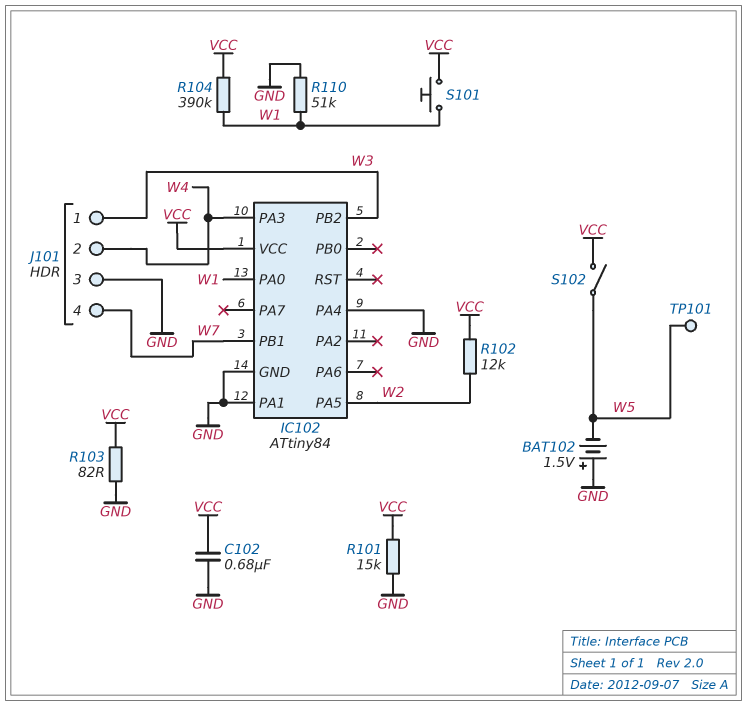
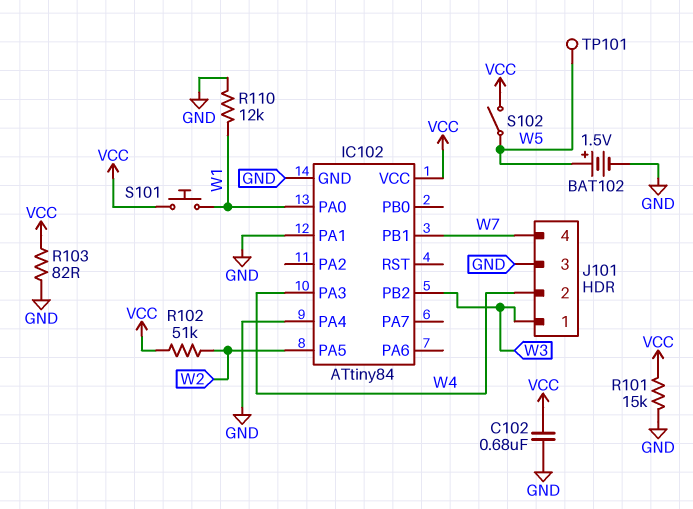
BAT102: 1.5V (plus GND, minus W5) -> 1.5V (plus W5, minus GND)
R102: 12k (VCC, W2) -> 51k (VCC, W2)
R104: 390k (VCC, W1) -> none
R110: 51k (GND, W1) -> 12k (GND, W1)

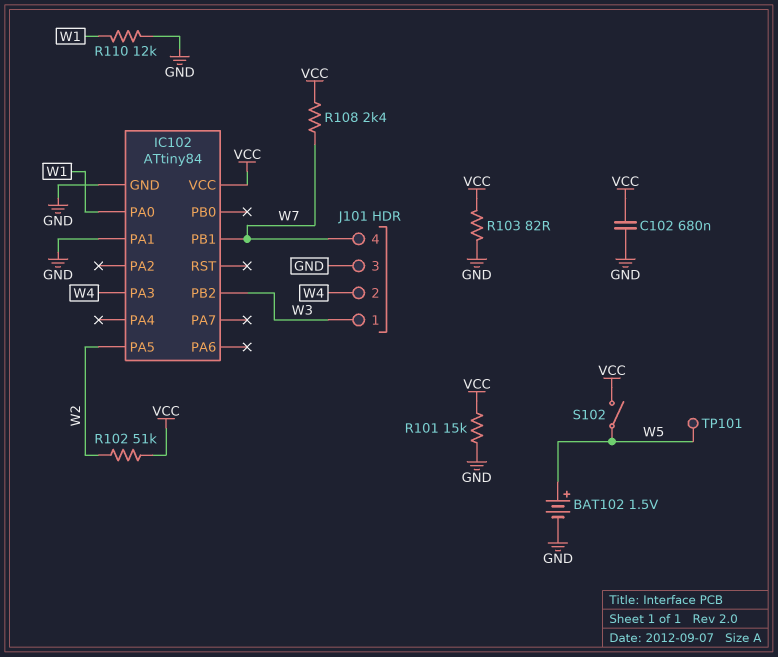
IC102 pin PA4: GND -> none
R108: none -> 2.4k (VCC, W7)
S101: button (VCC, W1) -> none

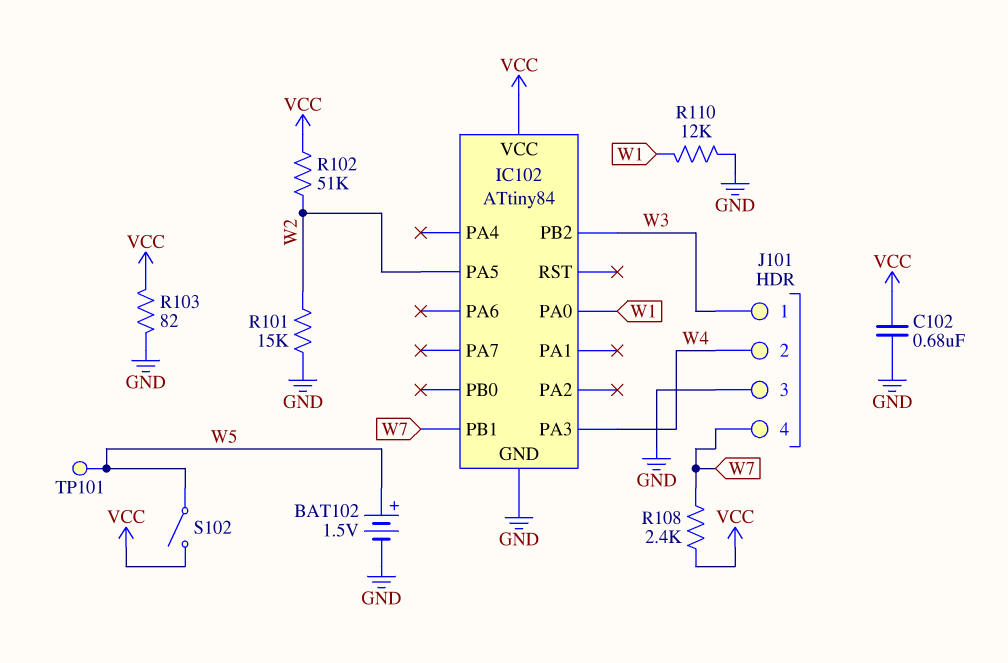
IC102 pin PA1: GND -> none
R101: 15k (GND, VCC) -> 15k (GND, W2)

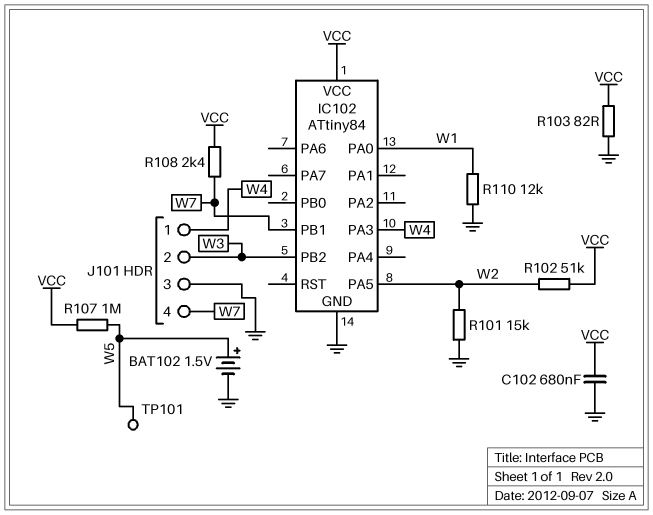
J101 pin 1: W3 -> W4
J101 pin 2: W4 -> W3
R107: none -> 1M (VCC, W5)
S102: switch (VCC, W5) -> none

